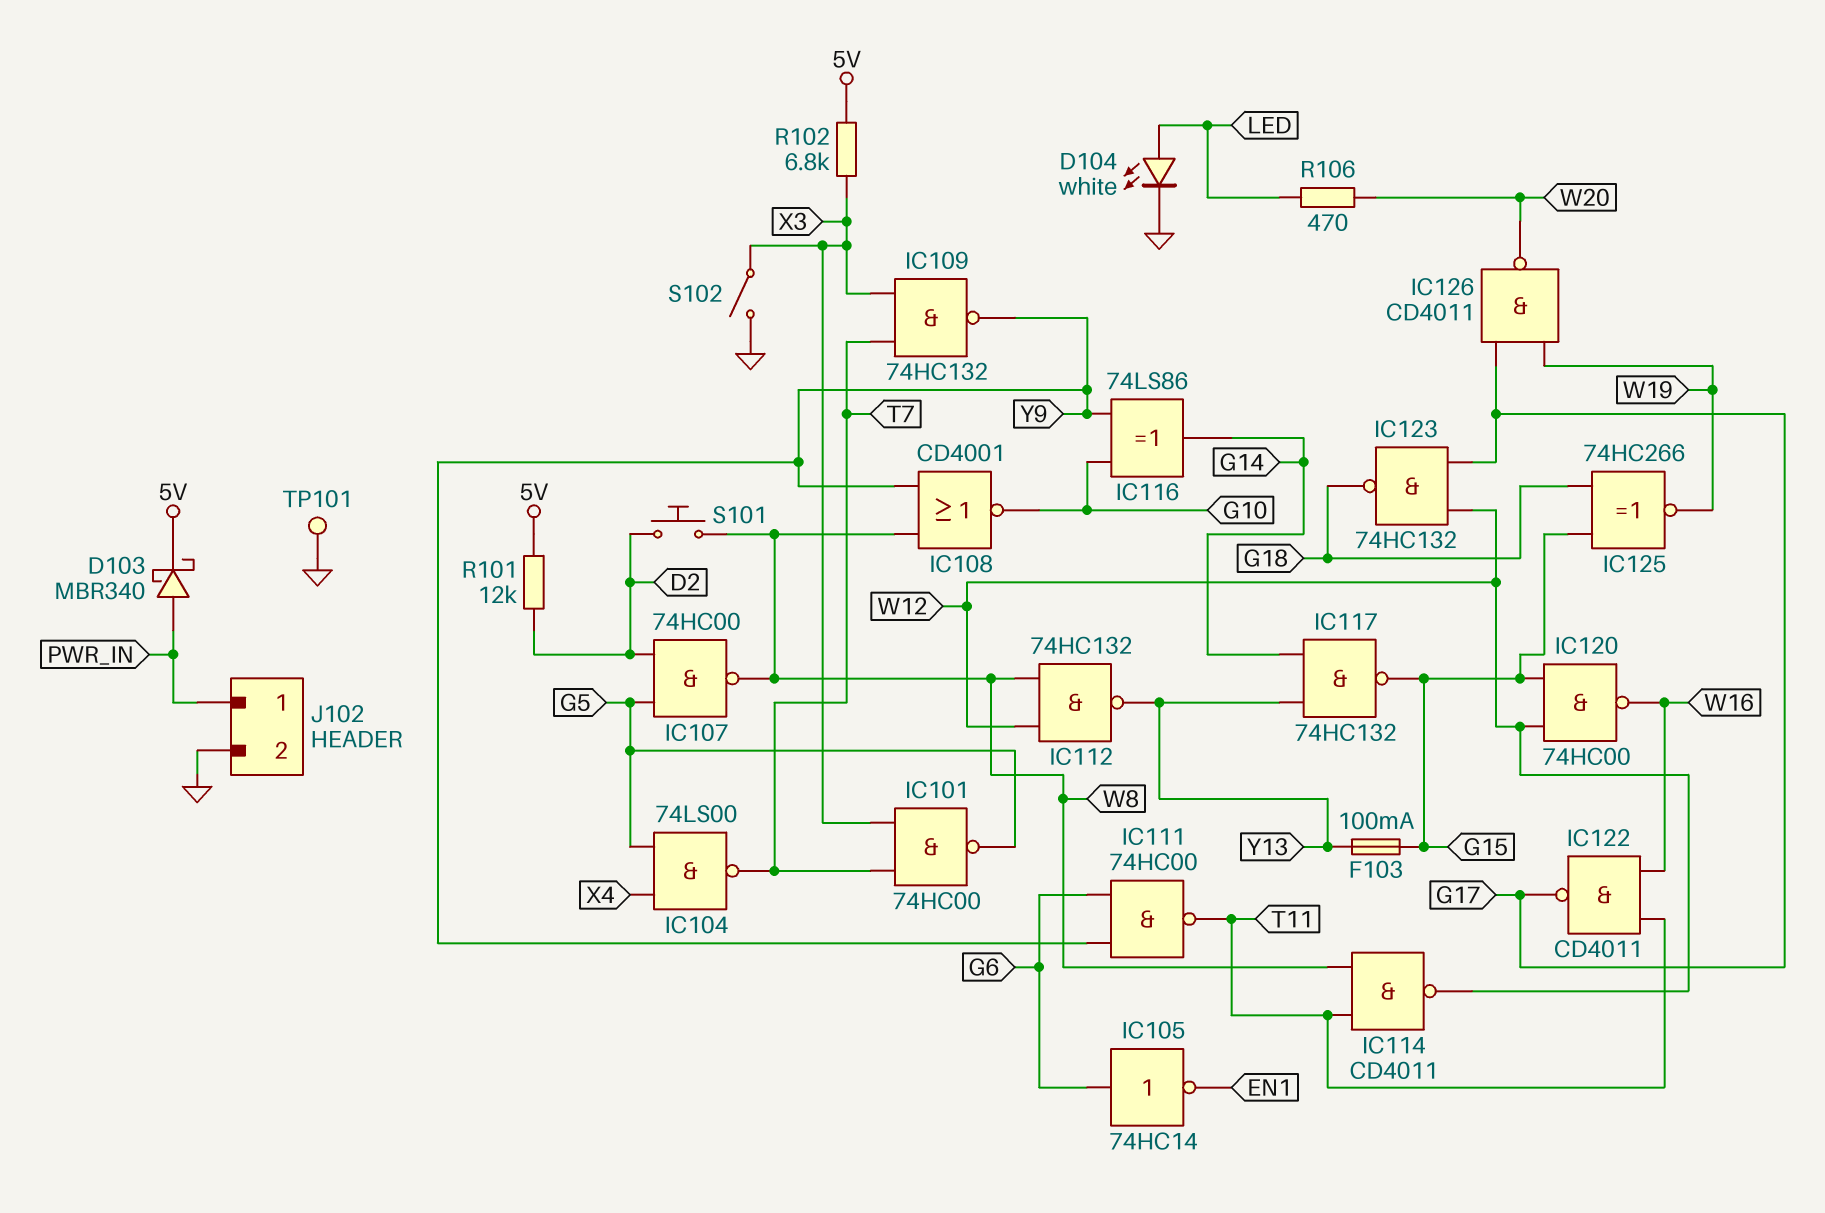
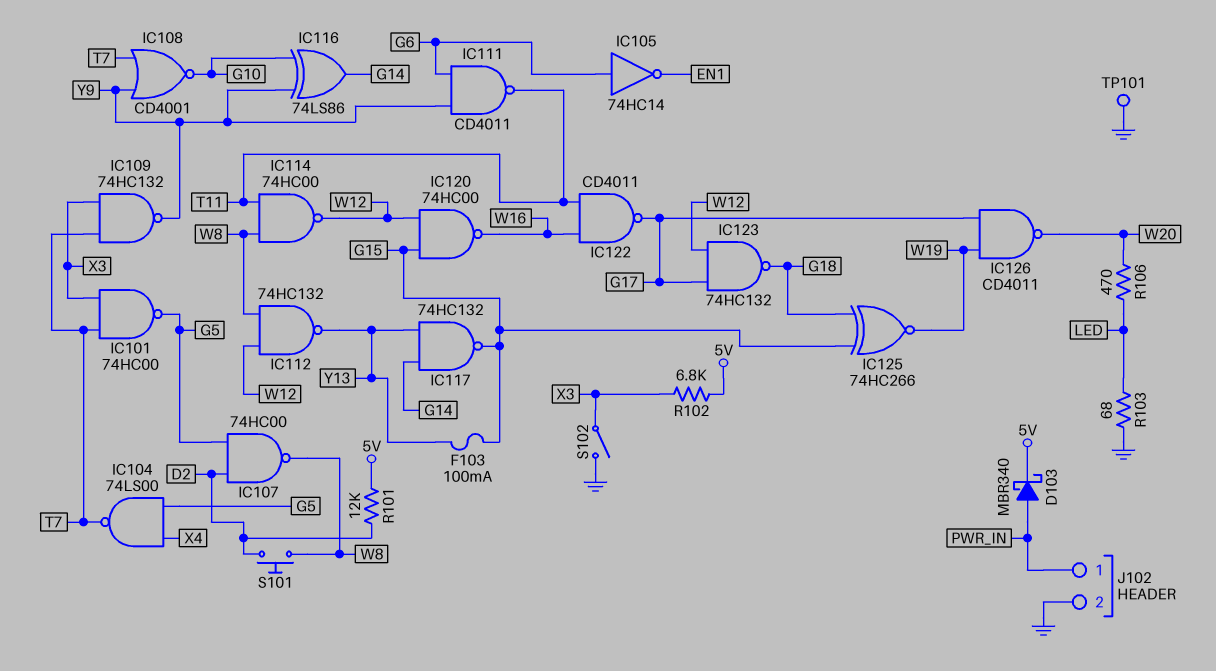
D104: LED white (A LED, K GND) -> none
IC108: NOR CD4001 (in W8, in Y9, out G10) -> NOR CD4001 (in T7, in Y9, out G10)
IC111: NAND 74HC00 (in G6, in Y9, out T11) -> NAND CD4011 (in G6, in Y9, out T11)
IC114: NAND CD4011 (in T11, in W8, out W12) -> NAND 74HC00 (in T11, in W8, out W12)
R103: none -> 68 (GND, LED)

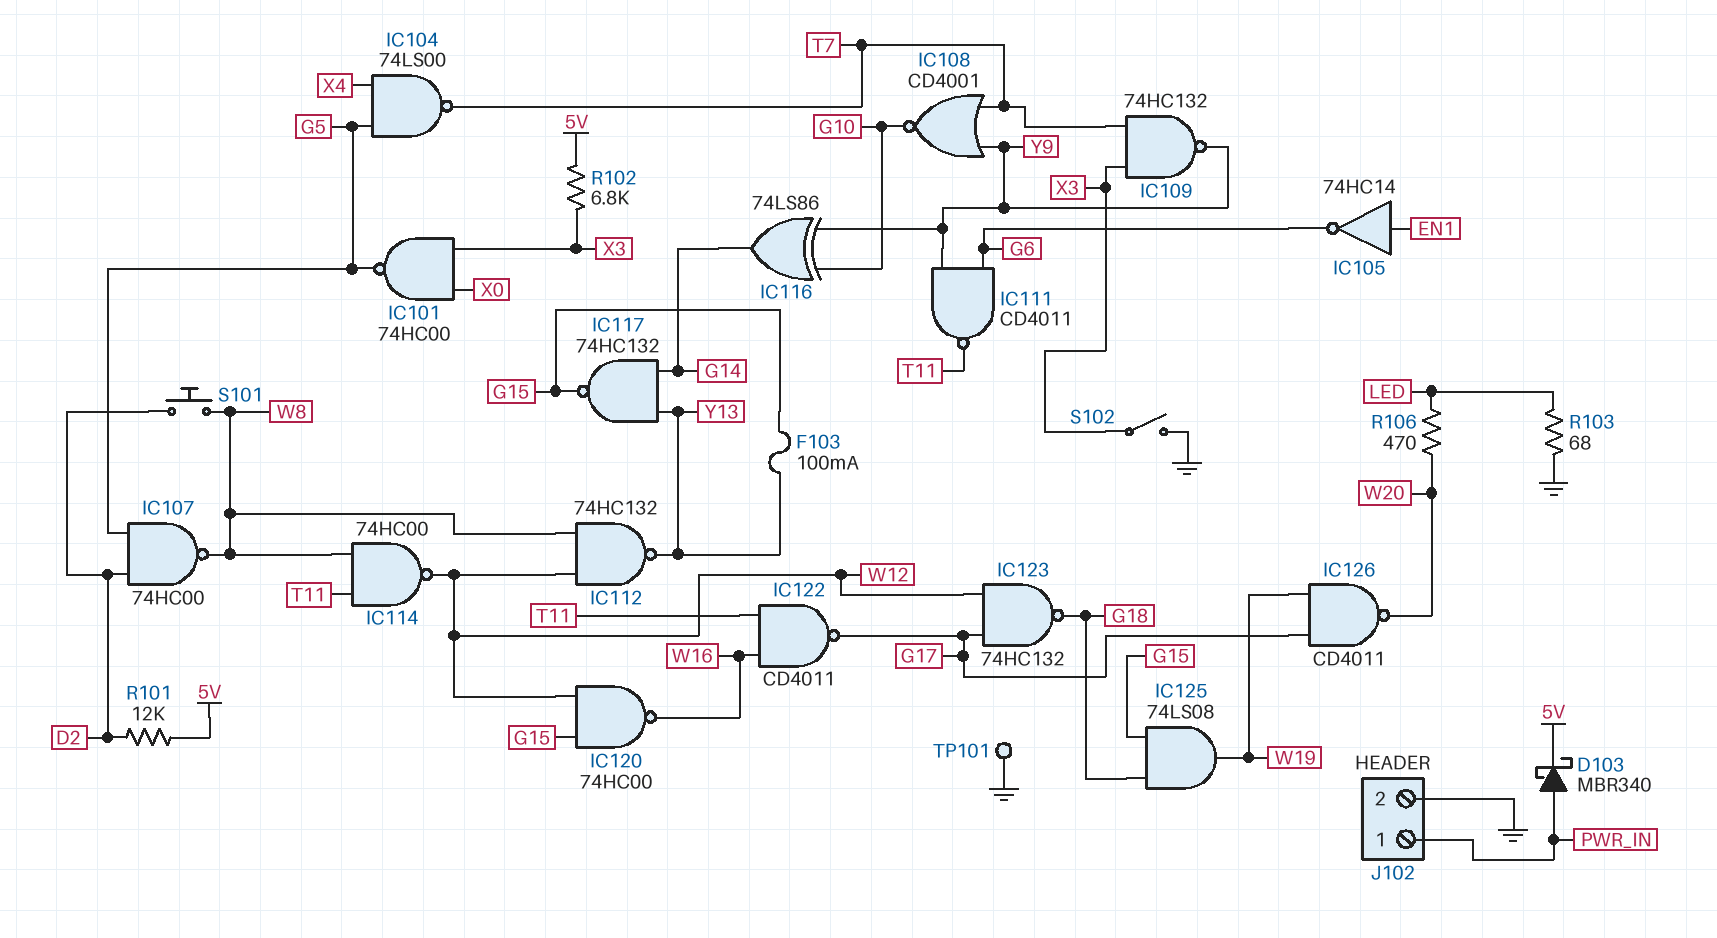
IC101: NAND 74HC00 (in T7, in X3, out G5) -> NAND 74HC00 (in X0, in X3, out G5)
IC105: NOT 74HC14 (in G6, out EN1) -> NOT 74HC14 (in EN1, out G6)
IC125: XNOR 74HC266 (in G15, in G18, out W19) -> AND 74LS08 (in G15, in G18, out W19)

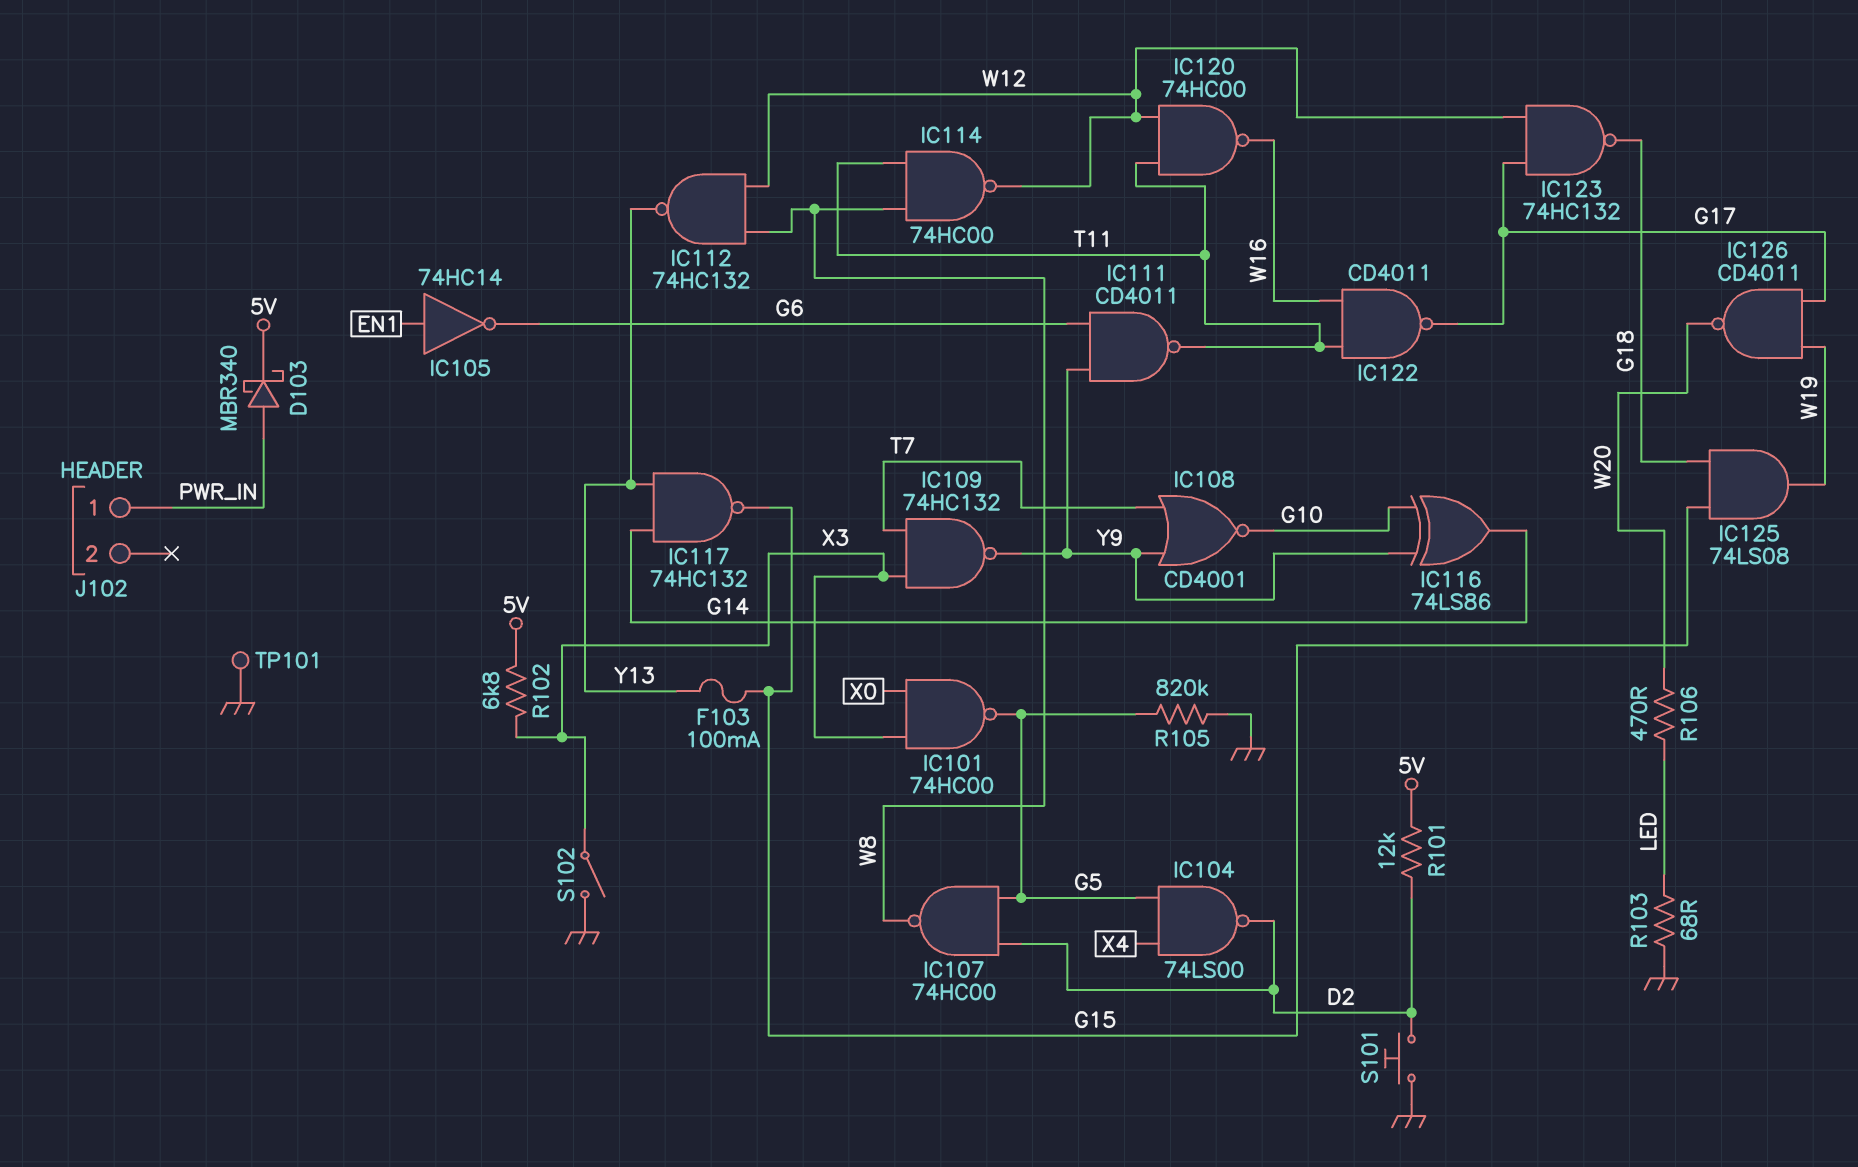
IC104: NAND 74LS00 (in G5, in X4, out T7) -> NAND 74LS00 (in G5, in X4, out D2)
IC120: NAND 74HC00 (in G15, in W12, out W16) -> NAND 74HC00 (in T11, in W12, out W16)
J102 pin 2: GND -> none
R105: none -> 820k (G5, GND)
S101: button (D2, W8) -> button (D2, GND)

